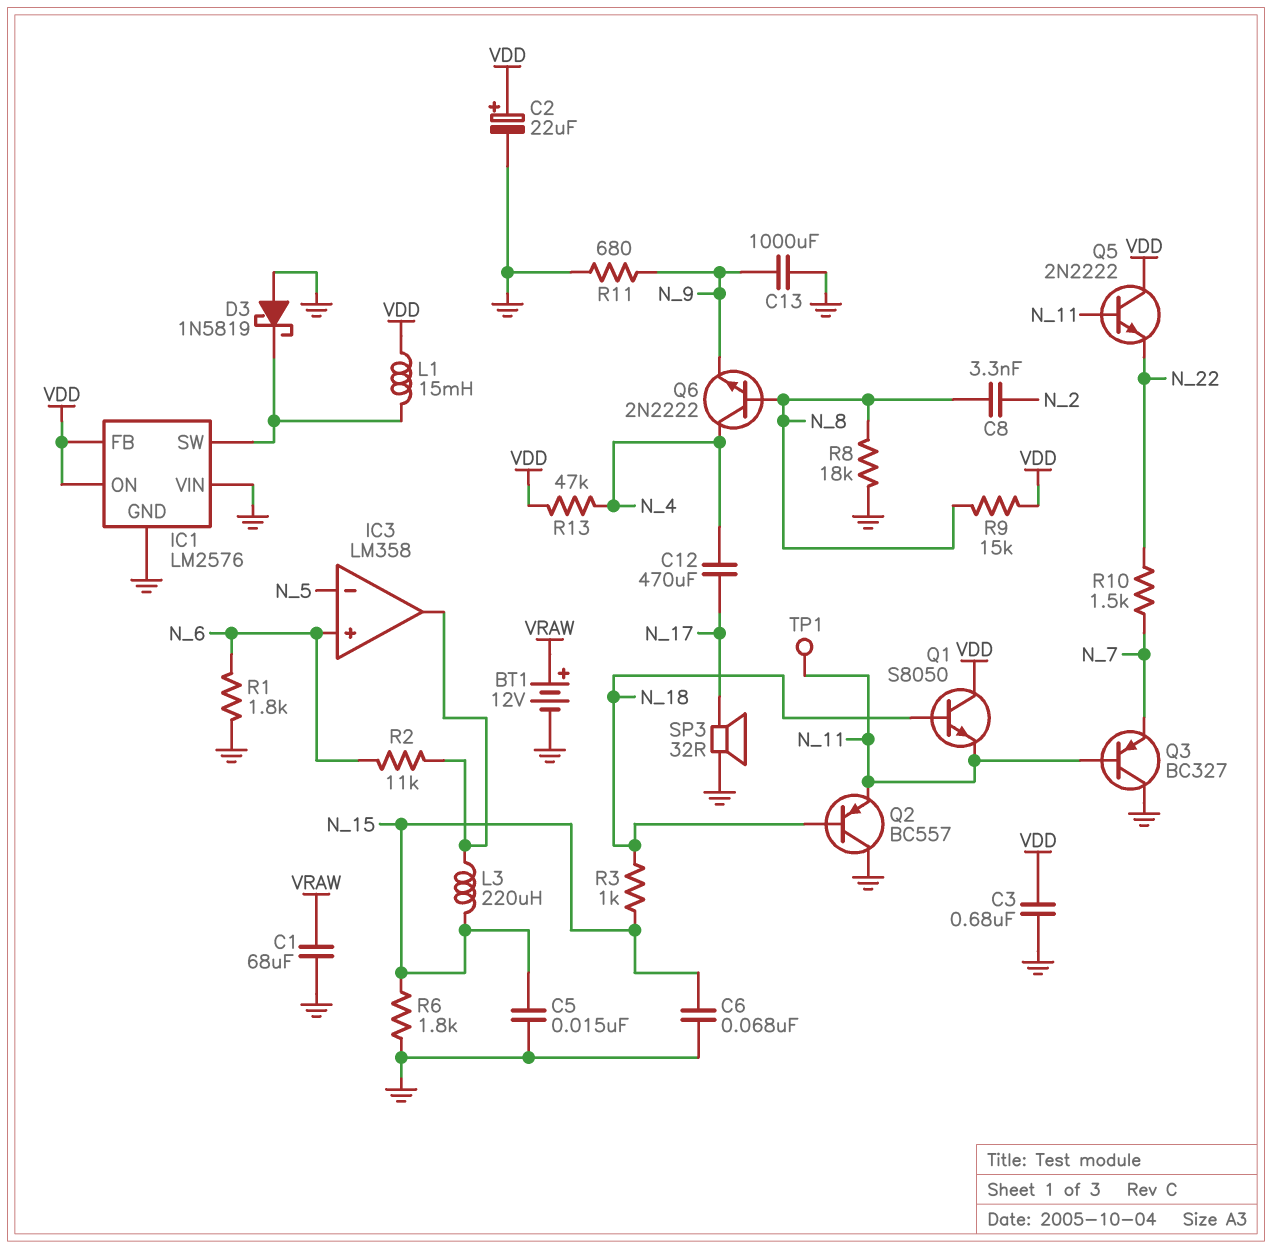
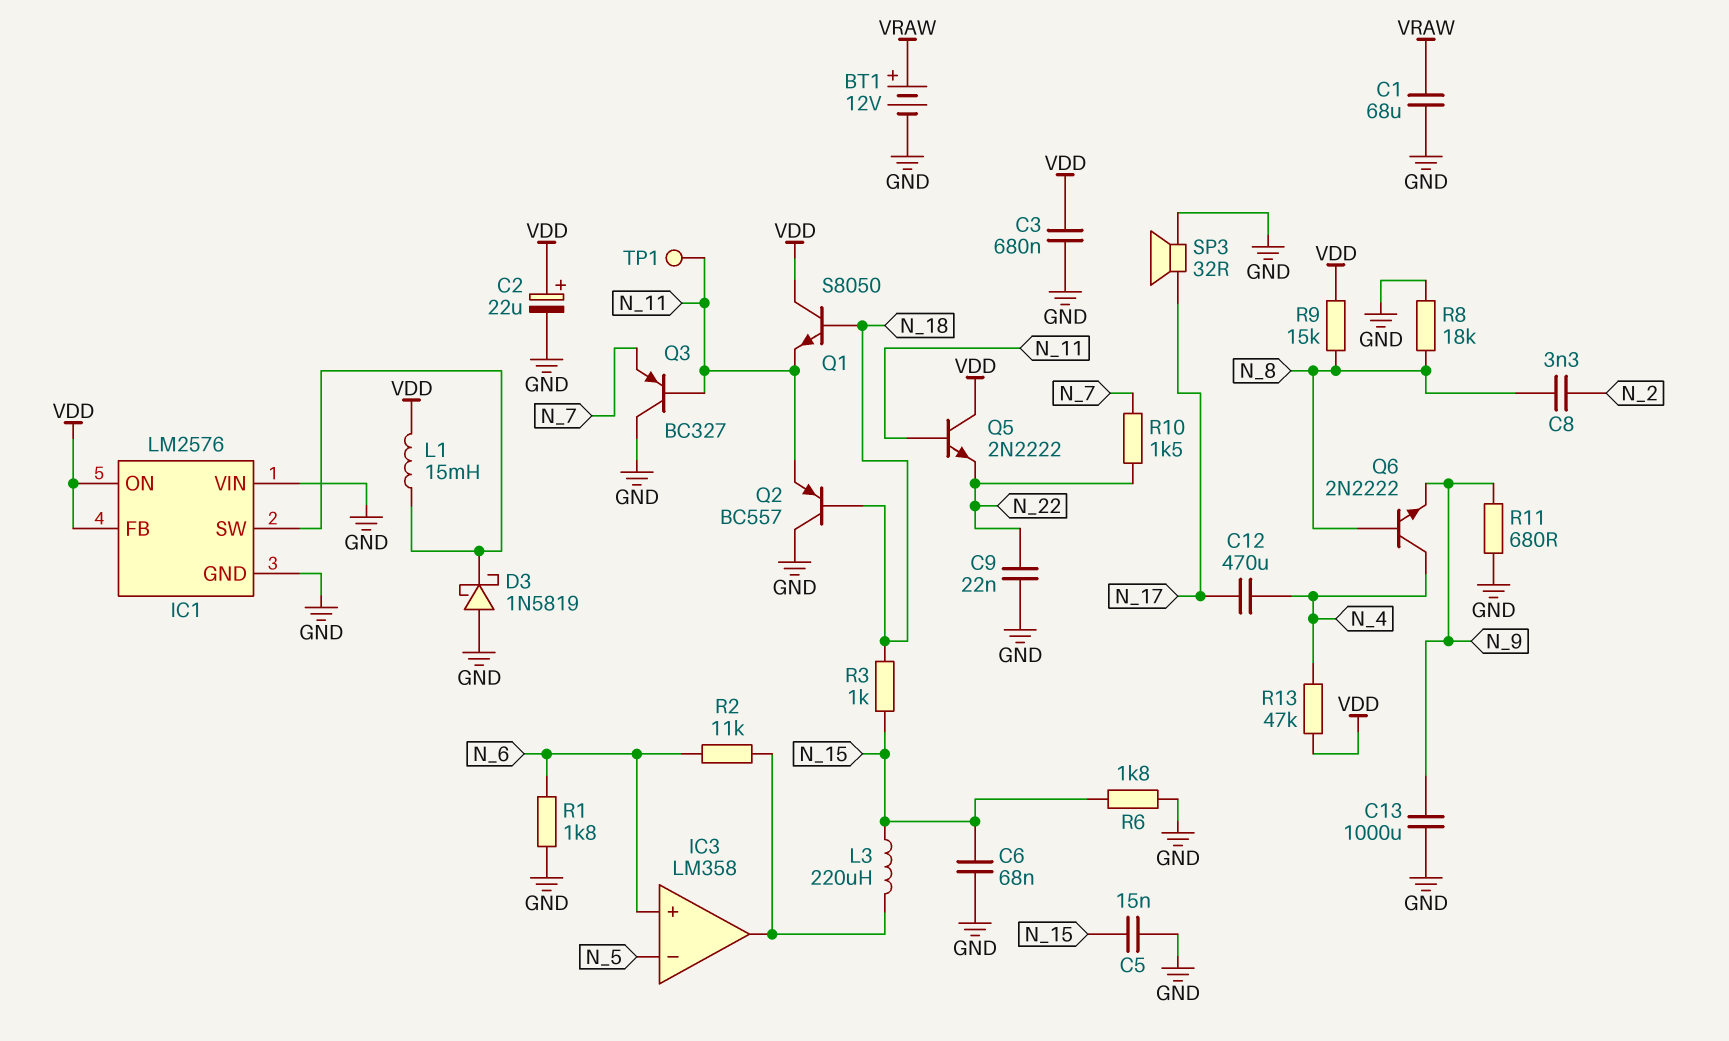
C9: none -> 22nF (GND, N_22)

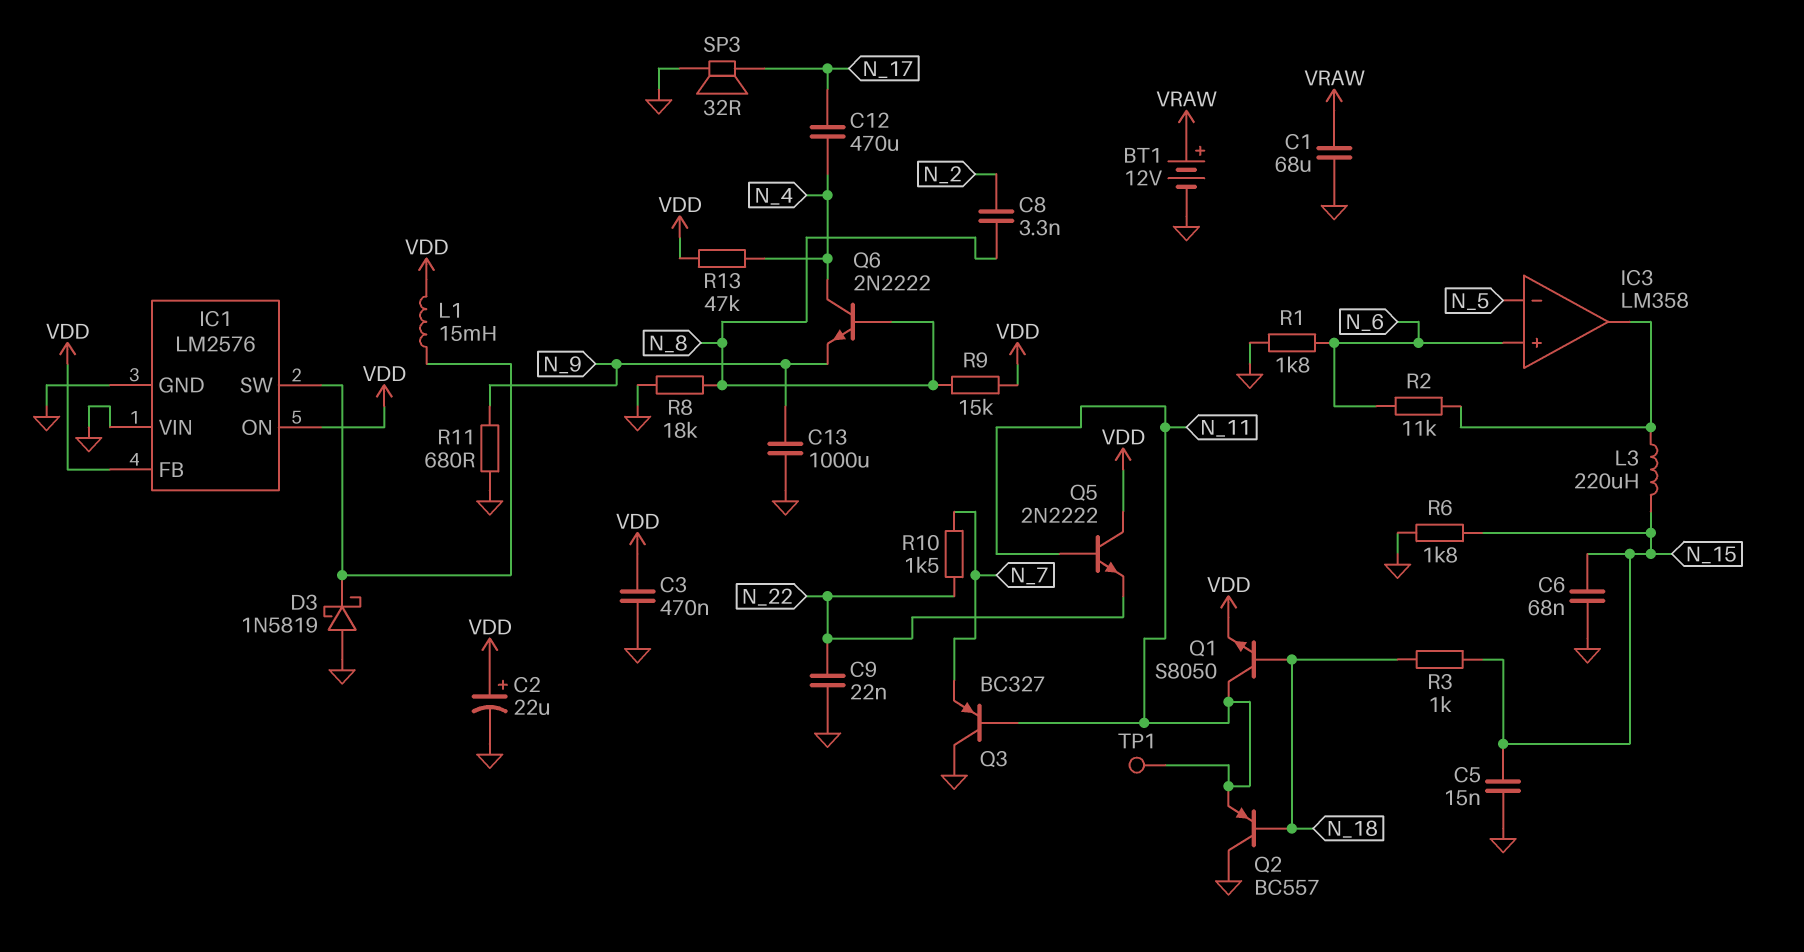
C3: 680nF (GND, VDD) -> 470nF (GND, VDD)
Q1: NPN S8050 (B N_18, C VDD, E N_11) -> NPN S8050 (B N_18, C N_11, E VDD)

